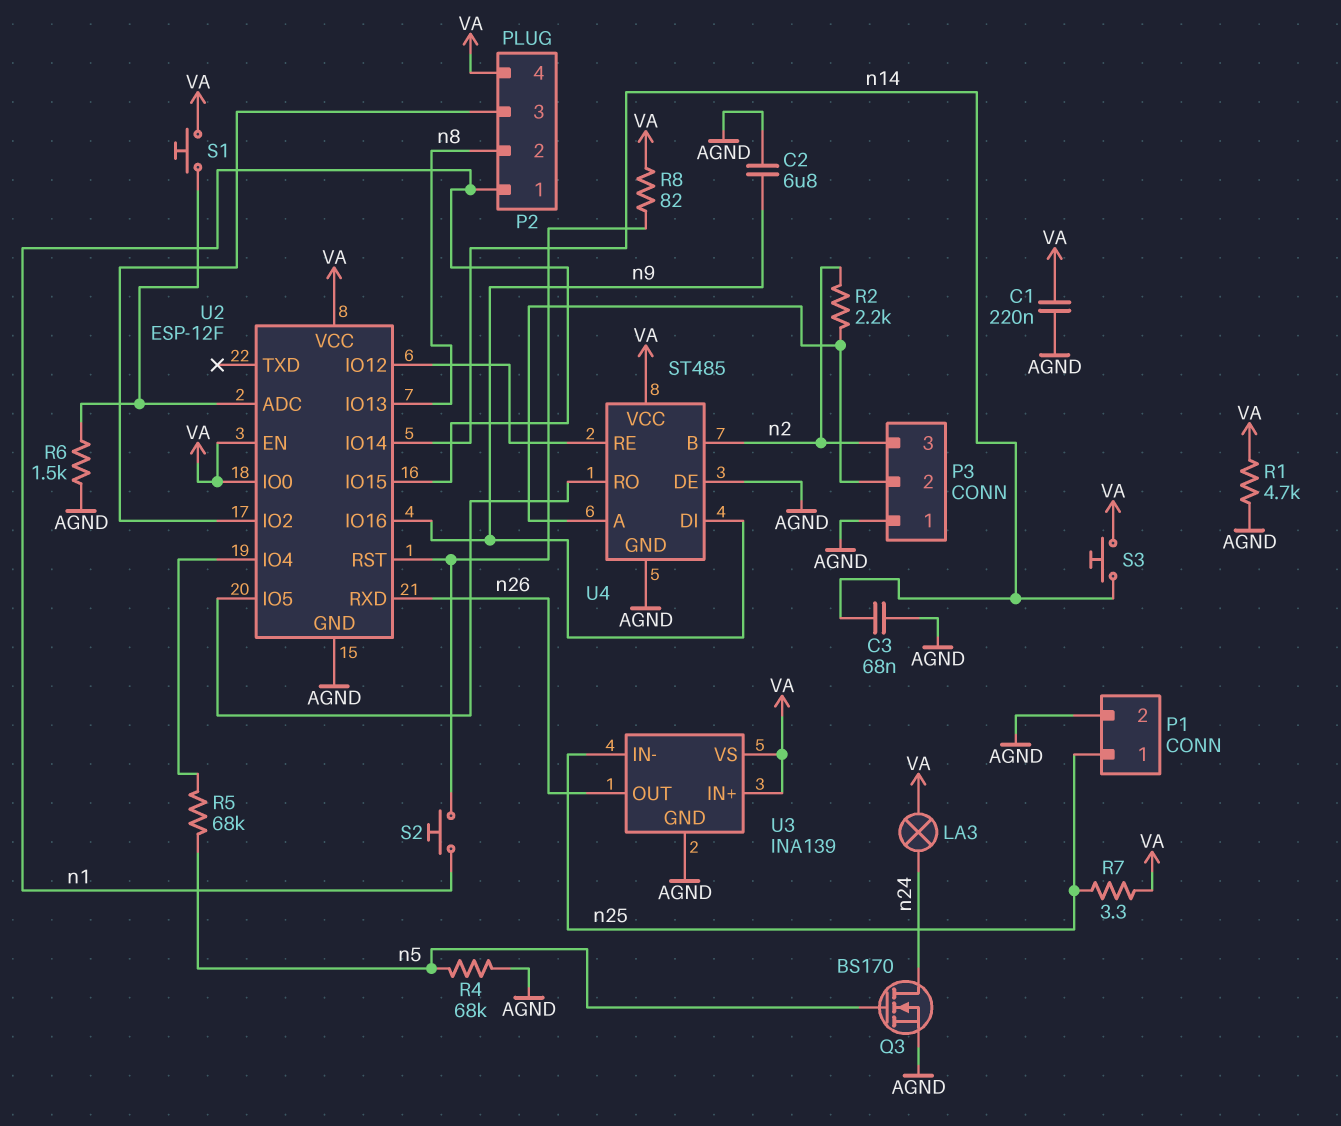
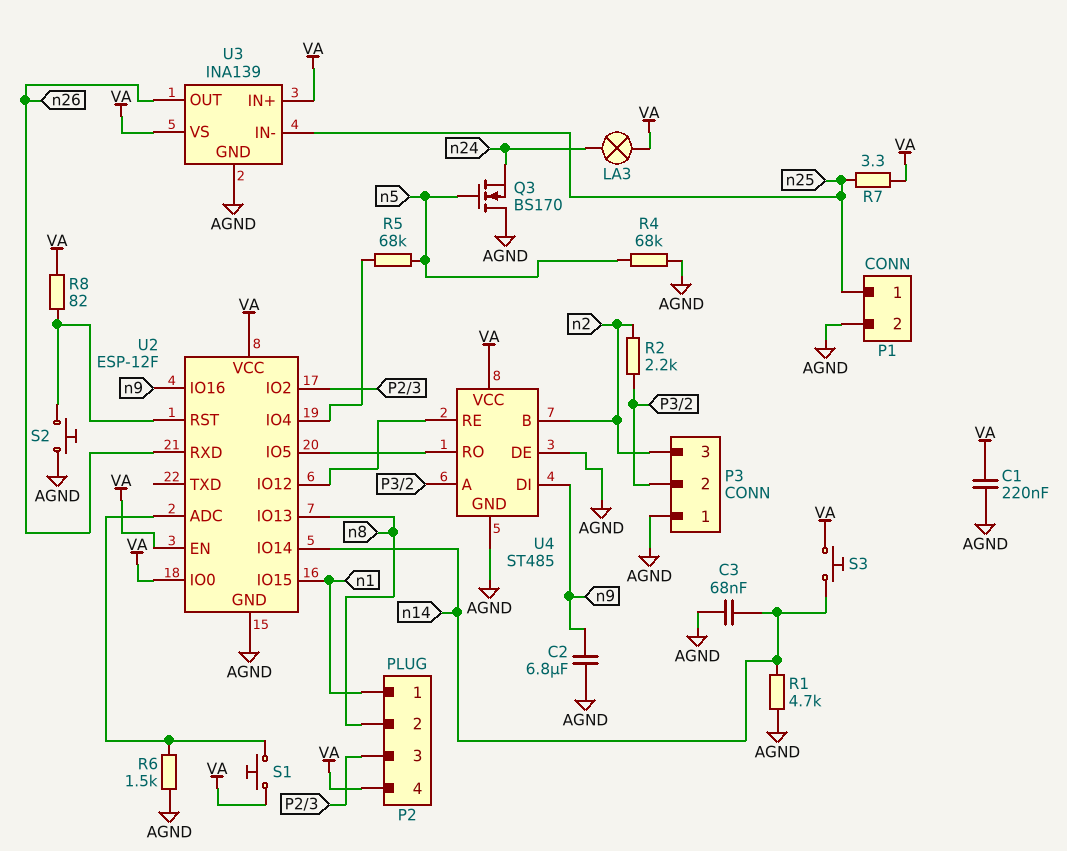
Q3: NMOS BS170 (G n5, D n24, S AGND) -> NMOS BS170 (G n5, D AGND, S n24)
R1: 4.7k (AGND, VA) -> 4.7k (AGND, n14)
S2: button (U2/RST, n1) -> button (AGND, U2/RST)

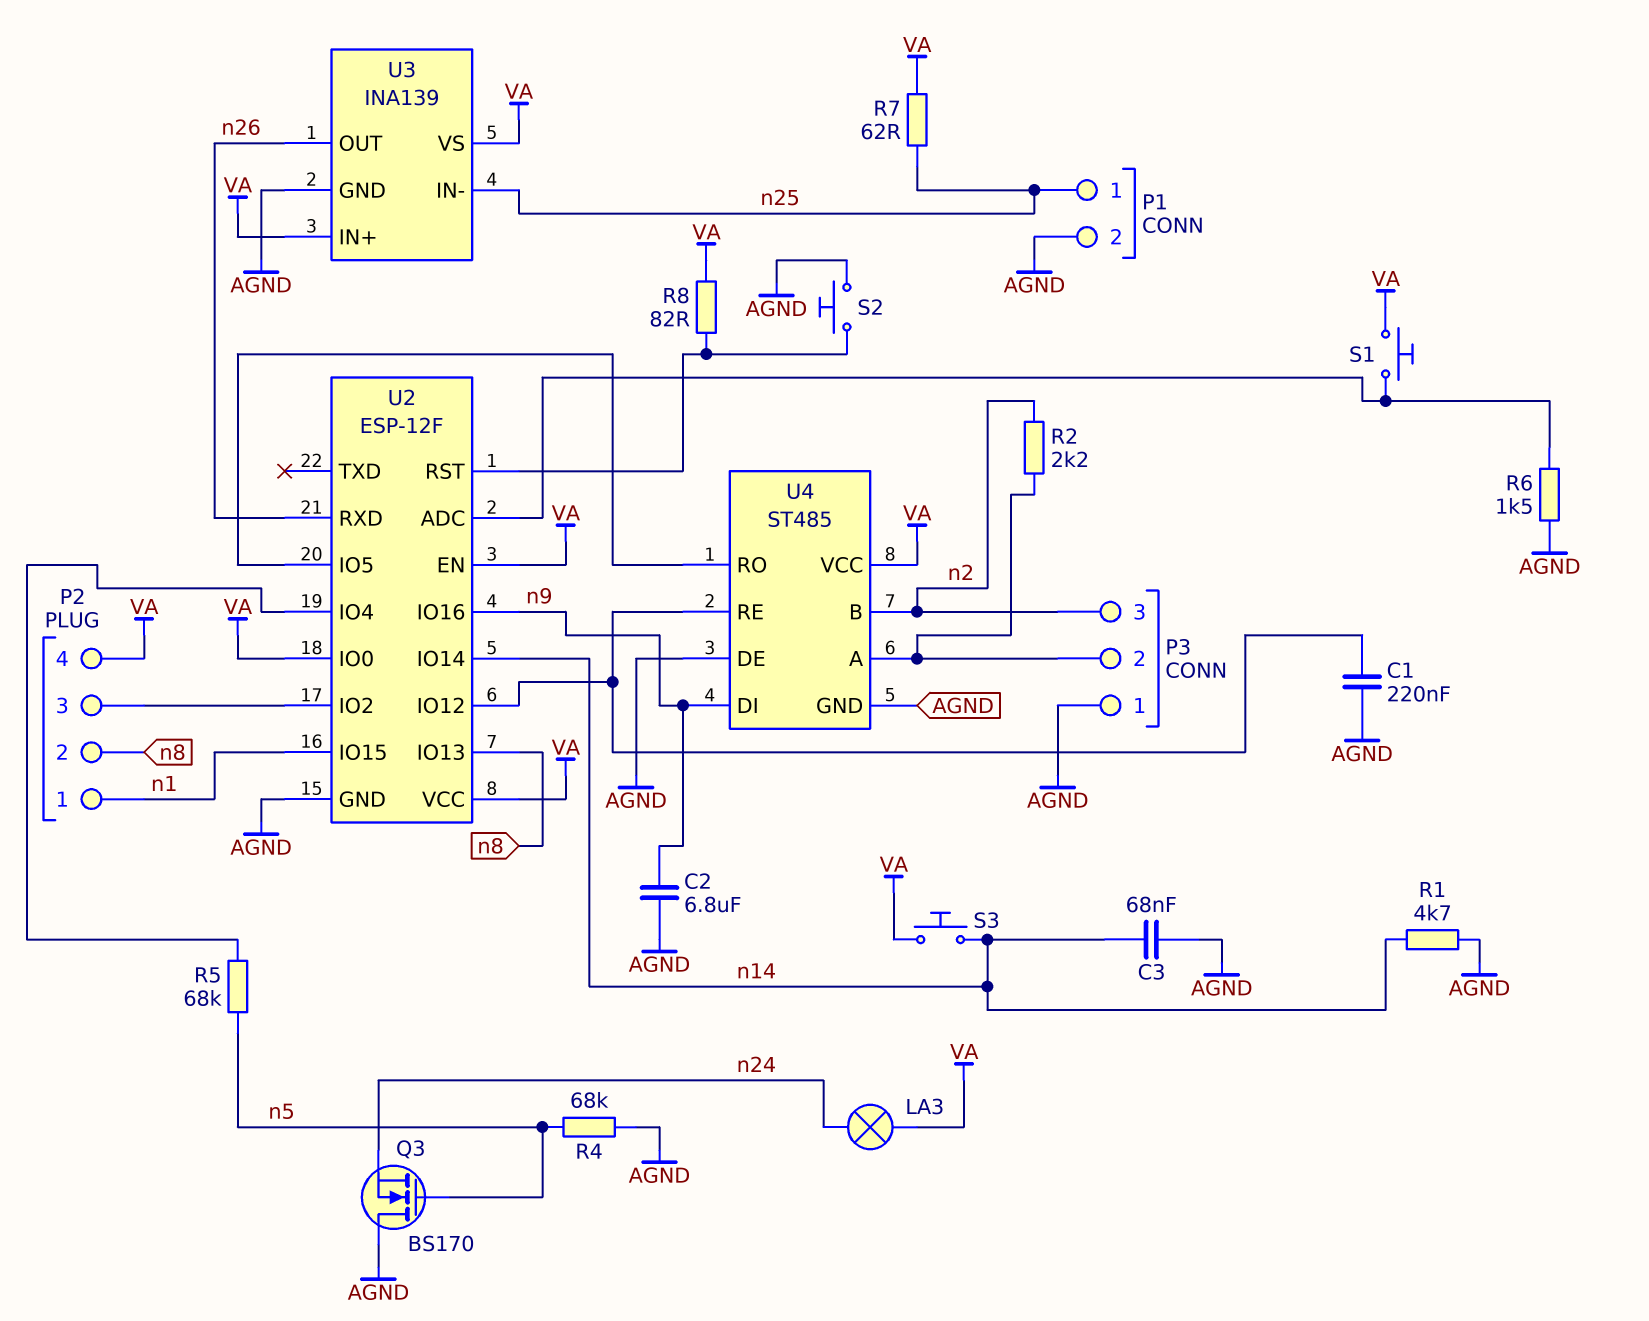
C1: 220nF (AGND, VA) -> 220nF (AGND, U2/IO12)
R7: 3.3 (VA, n25) -> 62 (VA, n25)

